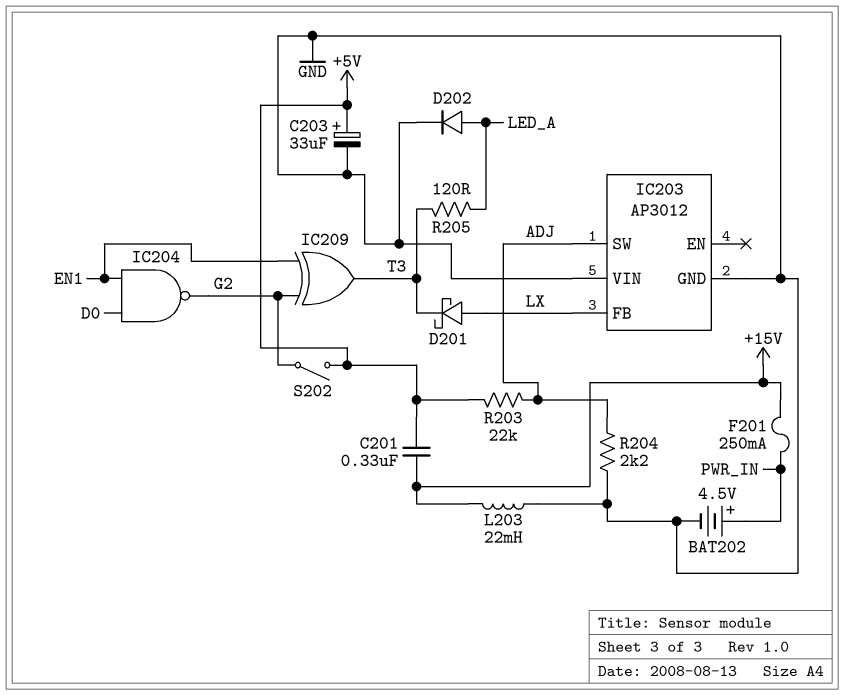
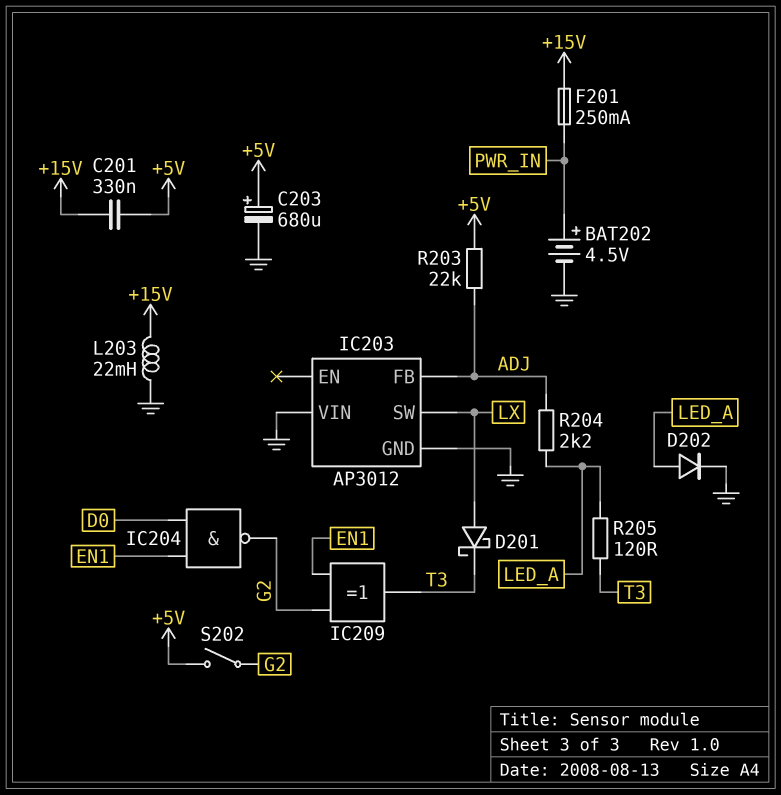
C203: 33uF (plus +5V, minus GND) -> 680uF (plus +5V, minus GND)
IC203 pin FB: LX -> ADJ
IC203 pin SW: ADJ -> LX
R204: 2.2k (ADJ, GND) -> 2.2k (ADJ, LED_A)

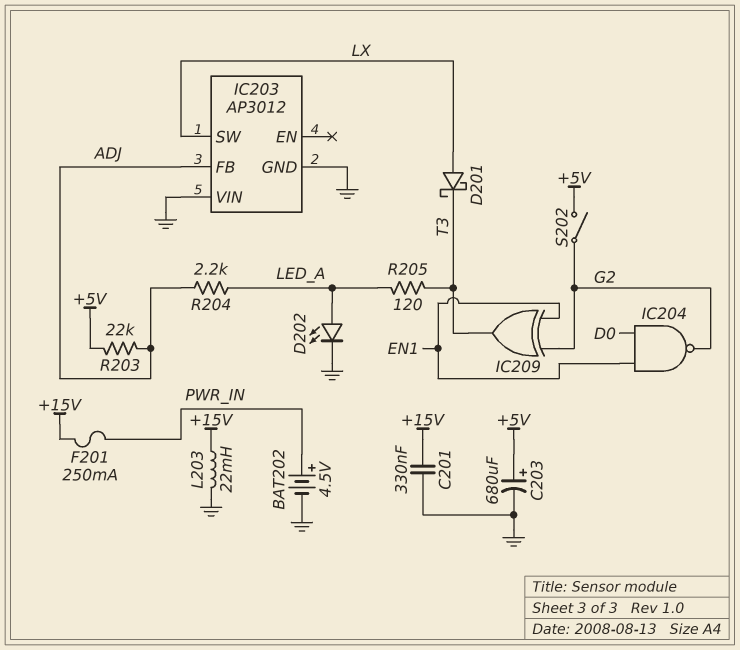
C201: 330nF (+5V, +15V) -> 330nF (+15V, GND)
D202: diode (A LED_A, K GND) -> LED (A LED_A, K GND)

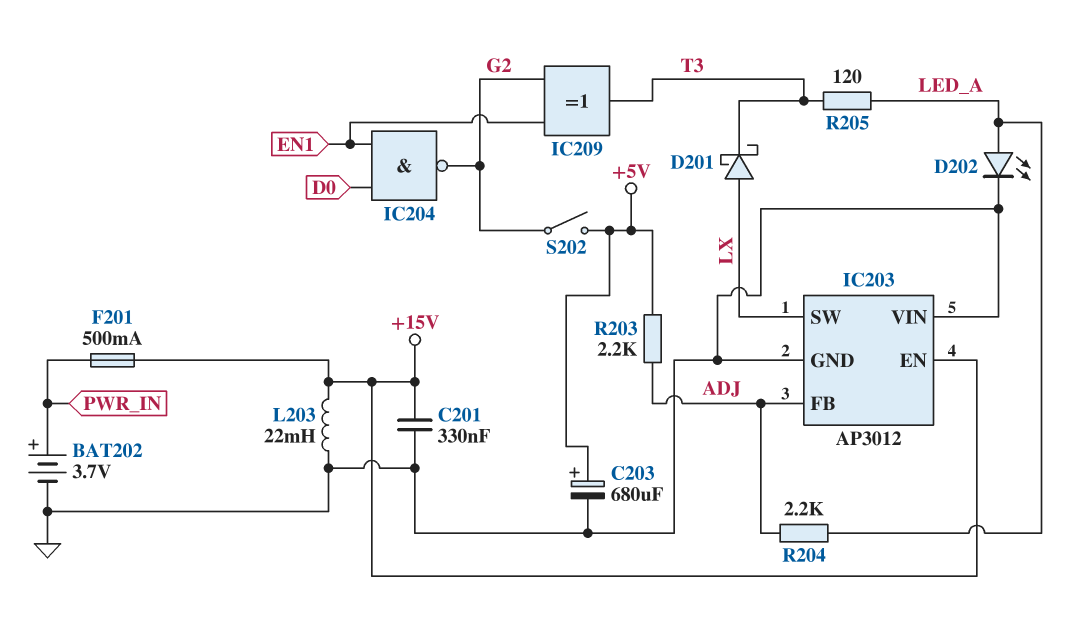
BAT202: 4.5V (plus PWR_IN, minus GND) -> 3.7V (plus PWR_IN, minus GND)
F201: 250mA (+15V, PWR_IN) -> 500mA (+15V, PWR_IN)
IC203 pin EN: none -> +15V
R203: 22k (+5V, ADJ) -> 2.2k (+5V, ADJ)

